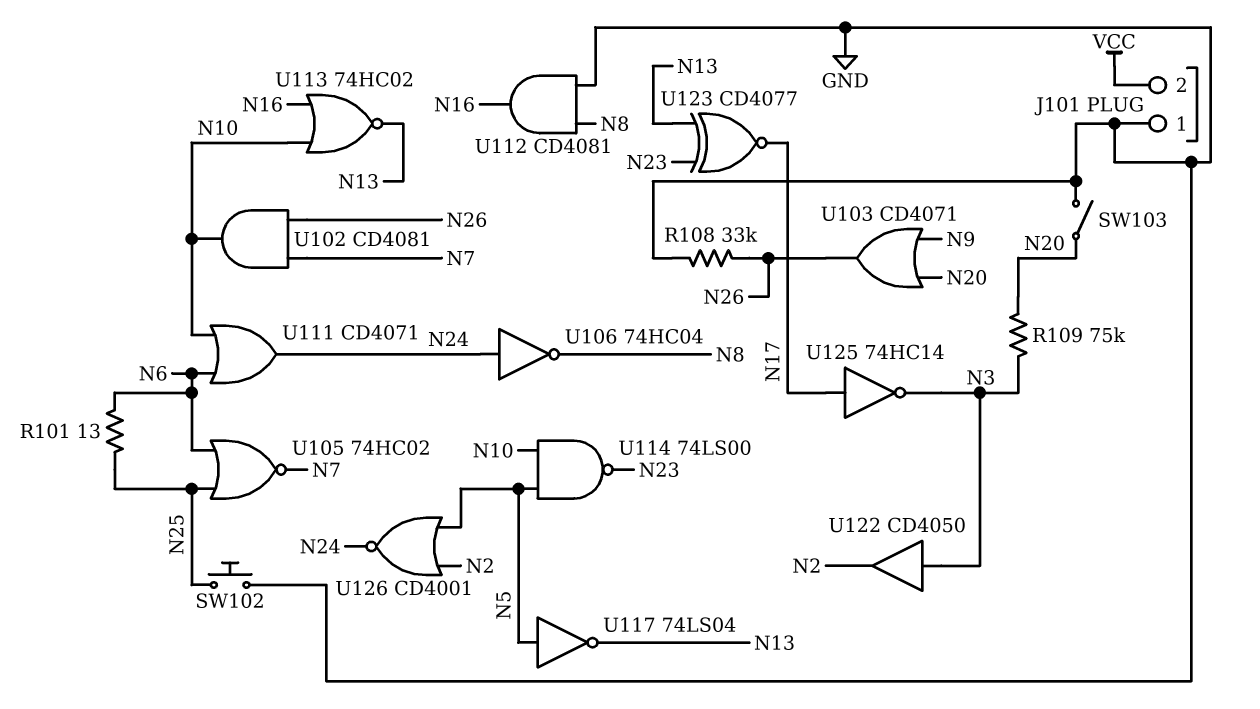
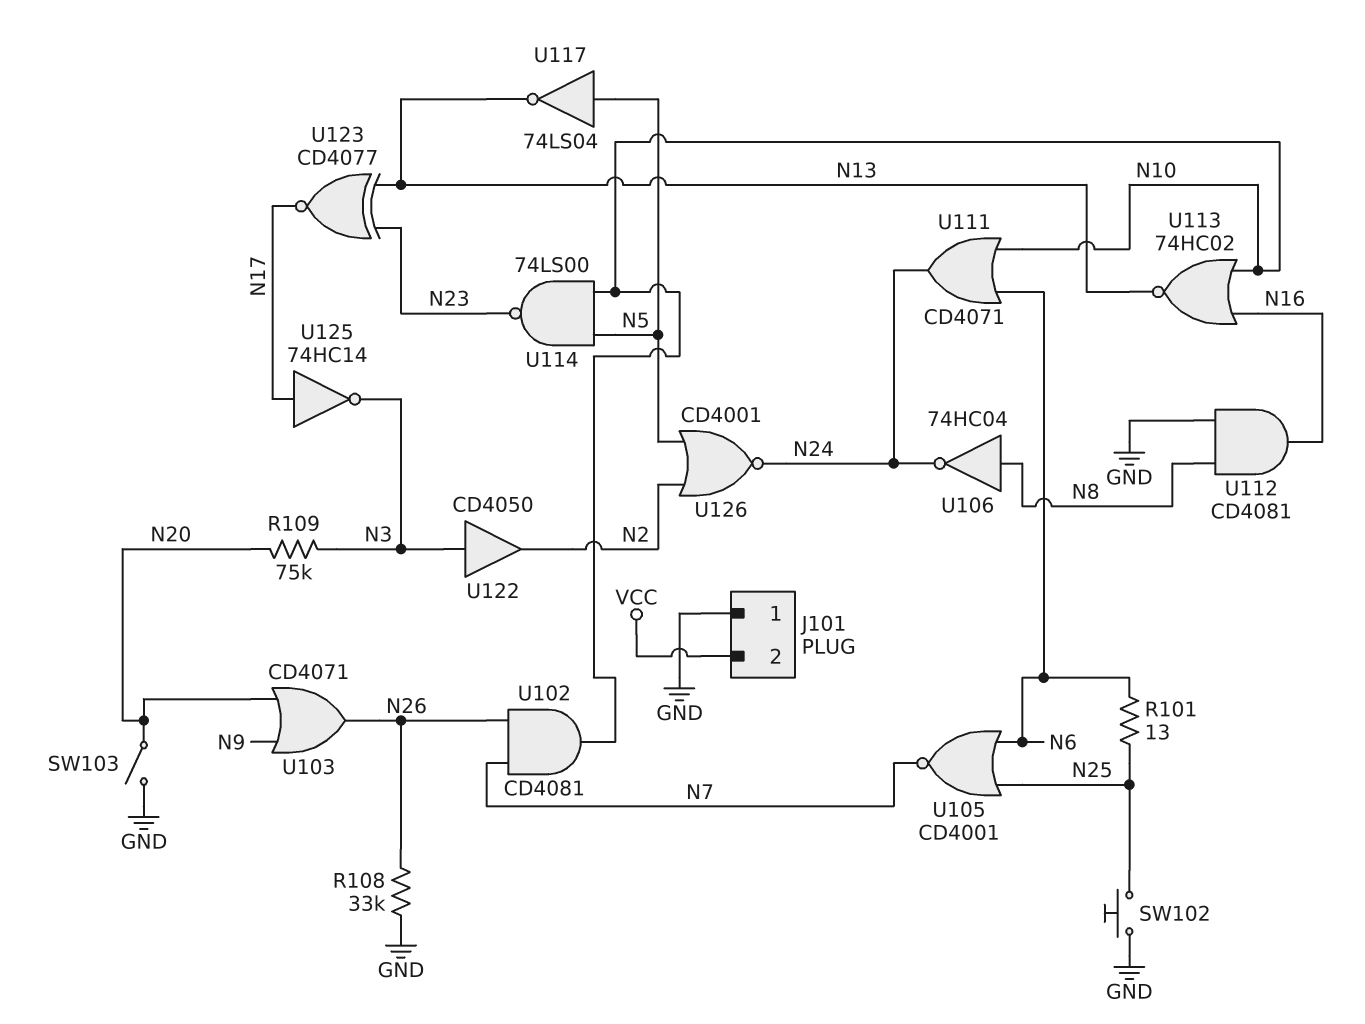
U105: NOR 74HC02 (in N6, in N25, out N7) -> NOR CD4001 (in N6, in N25, out N7)
U106: NOT 74HC04 (in N24, out N8) -> NOT 74HC04 (in N8, out N24)

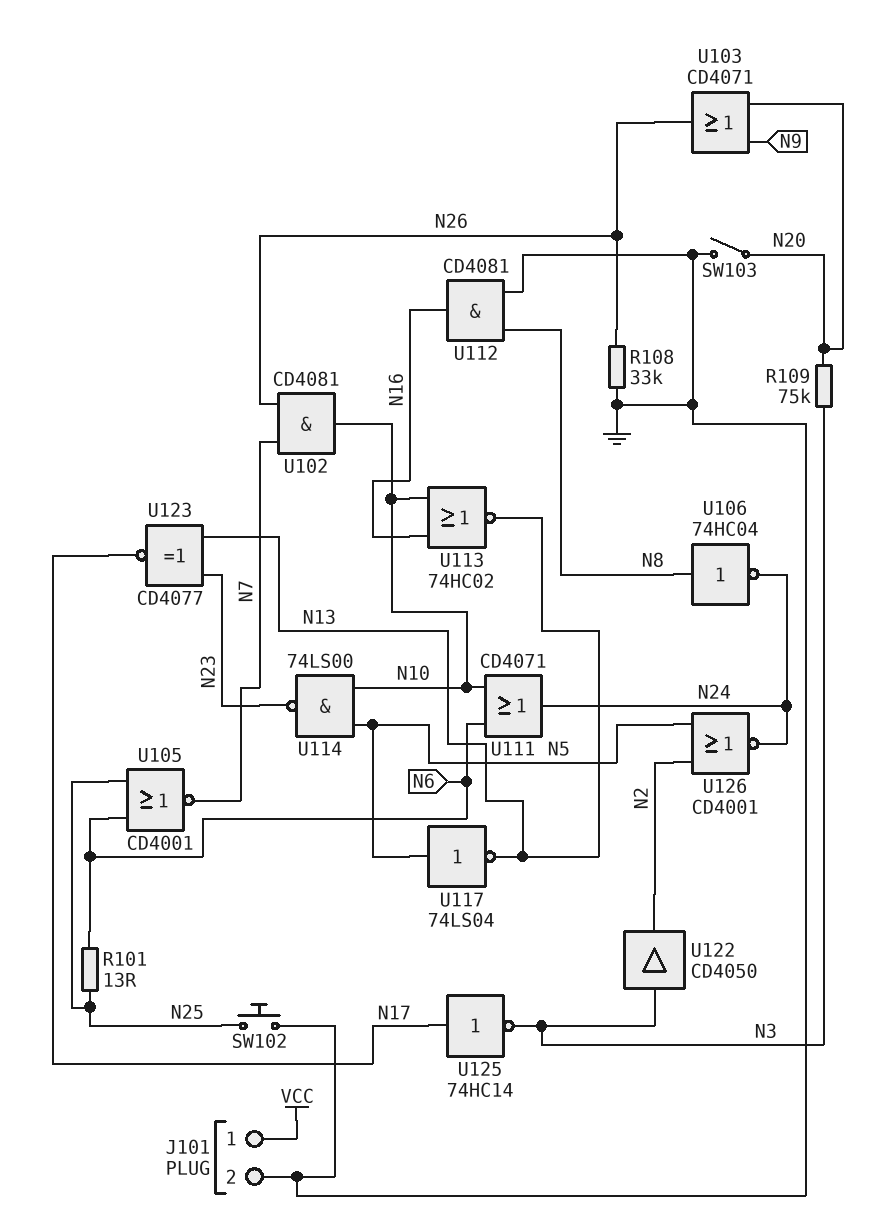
J101 pin 1: GND -> VCC
J101 pin 2: VCC -> GND

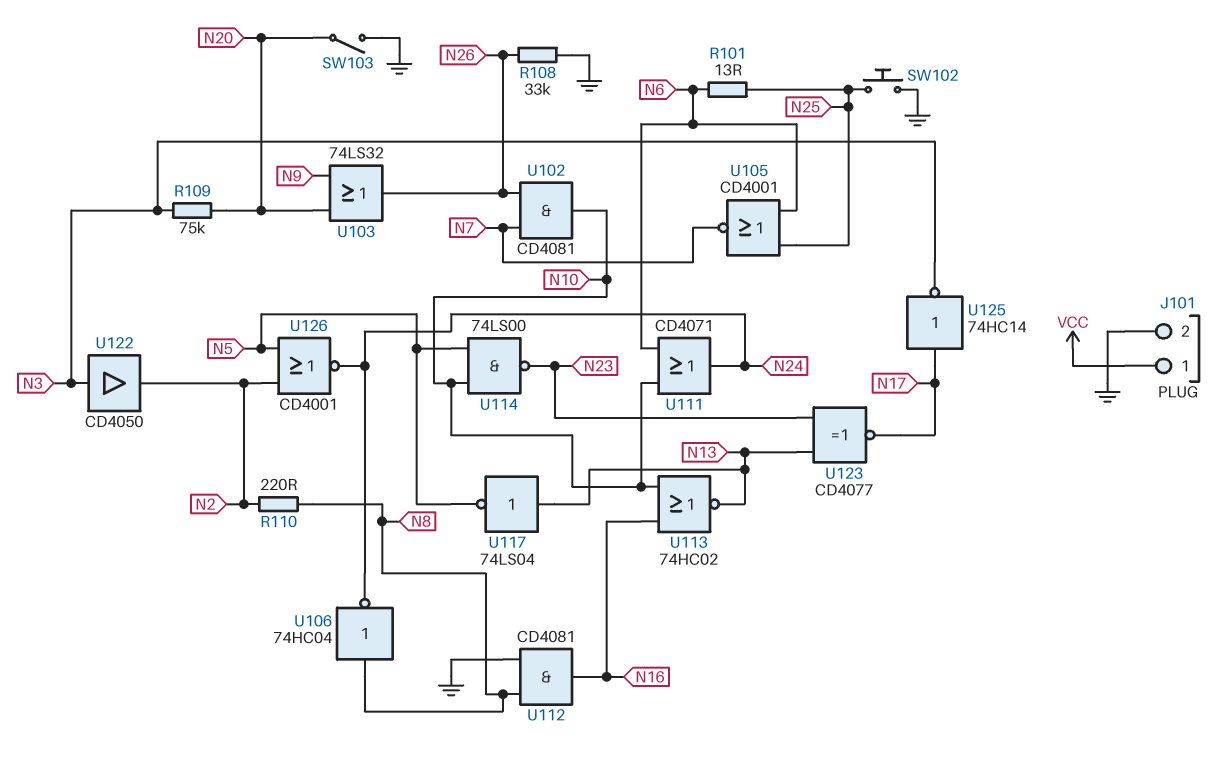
R110: none -> 220 (N2, N8)
U103: OR CD4071 (in N9, in N20, out N26) -> OR 74LS32 (in N9, in N20, out N26)
U117: NOT 74LS04 (in N5, out N13) -> NOT 74LS04 (in N13, out N5)

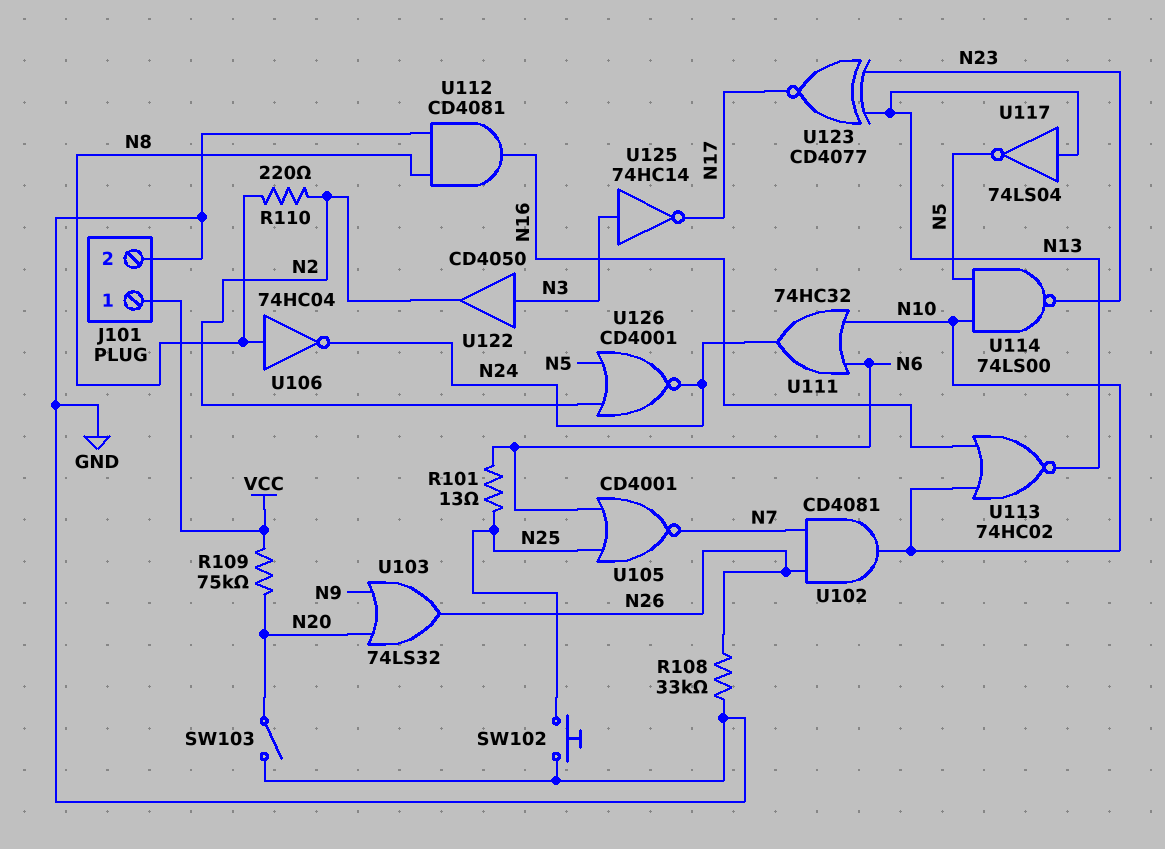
R109: 75k (N3, N20) -> 75k (N20, VCC)
U111: OR CD4071 (in N6, in N10, out N24) -> OR 74HC32 (in N6, in N10, out N24)
U125: NOT 74HC14 (in N17, out N3) -> NOT 74HC14 (in N3, out N17)

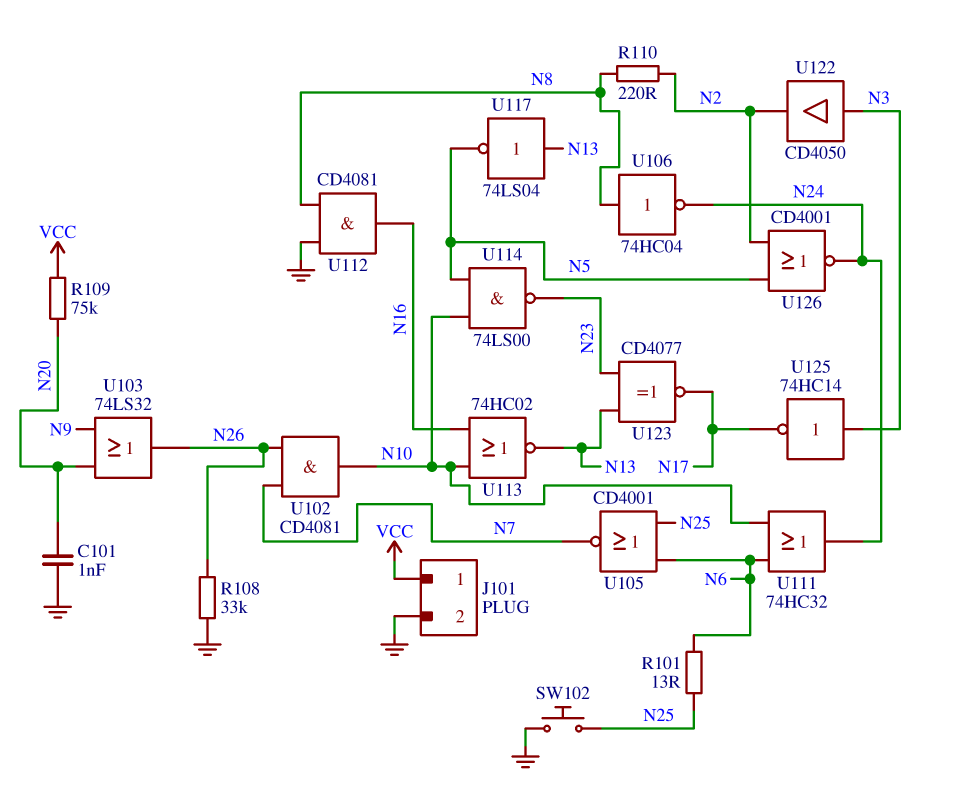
C101: none -> 1nF (GND, N20)
SW103: switch (GND, N20) -> none

